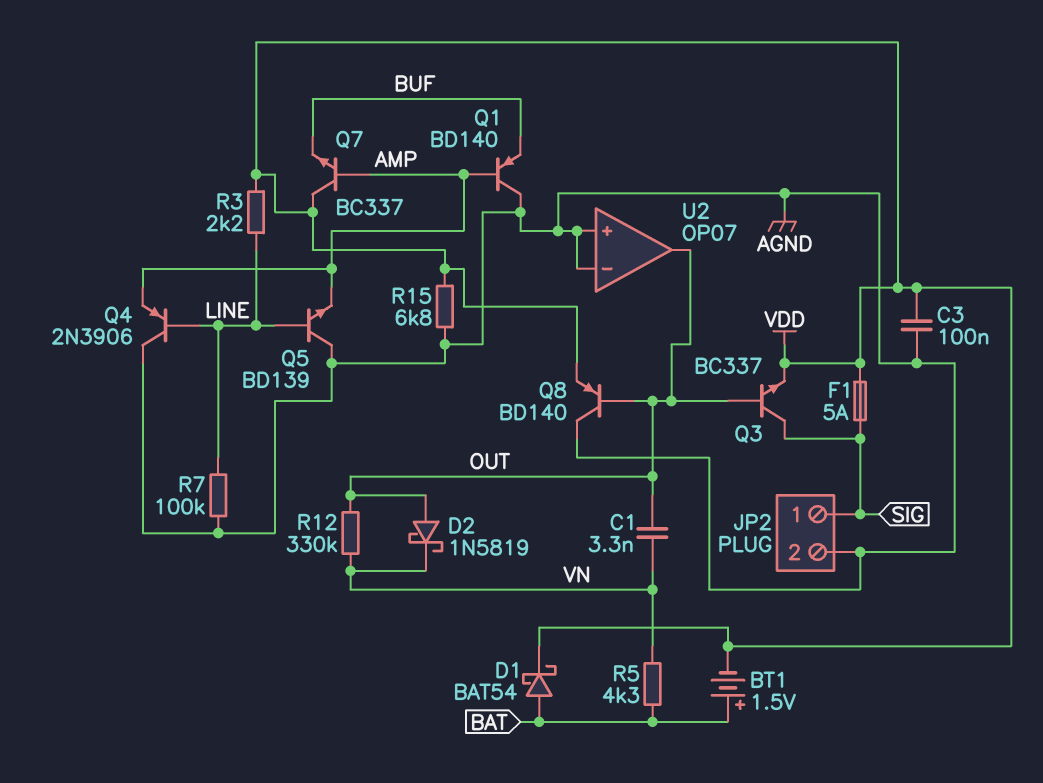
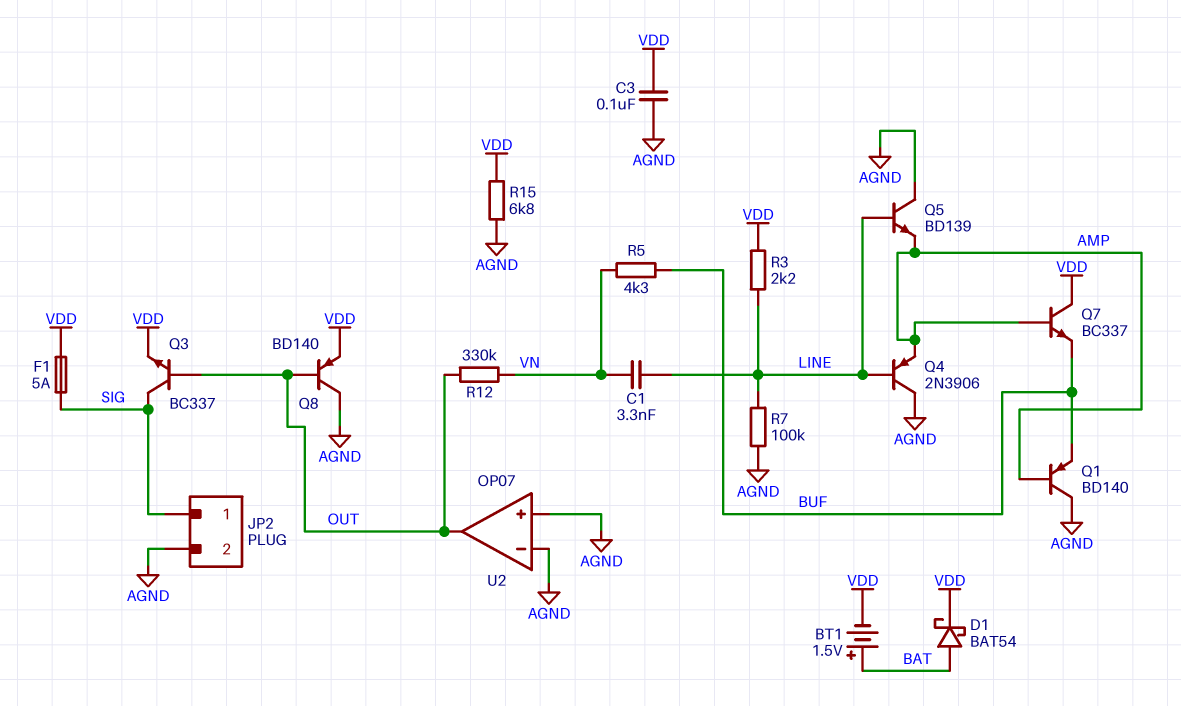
C1: 3.3nF (OUT, VN) -> 3.3nF (LINE, VN)
D2: schottky 1N5819 (A OUT, K VN) -> none
R5: 4.3k (BAT, VN) -> 4.3k (BUF, VN)

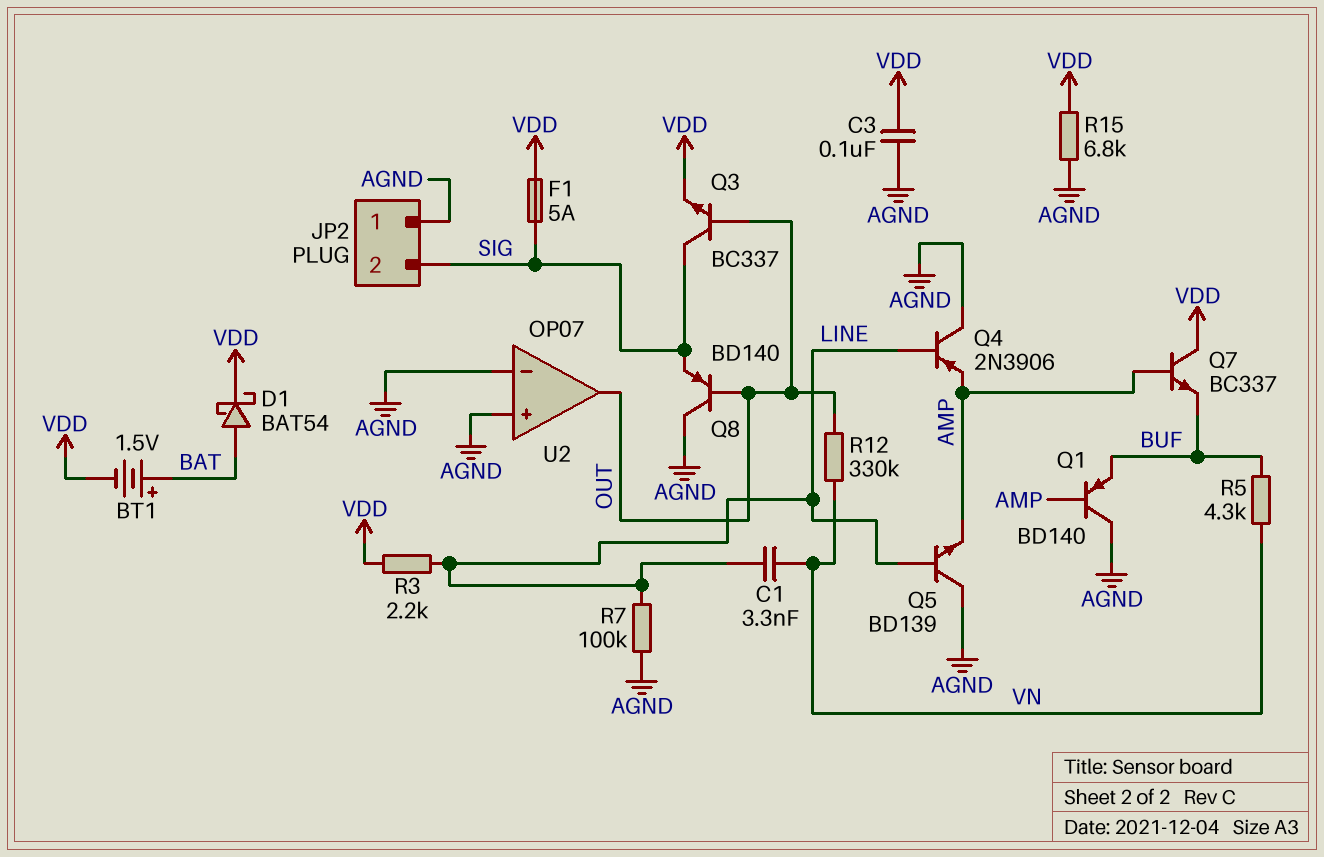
JP2 pin 1: SIG -> AGND
JP2 pin 2: AGND -> SIG
Q8: PNP BD140 (B OUT, C AGND, E VDD) -> PNP BD140 (B OUT, C AGND, E SIG)

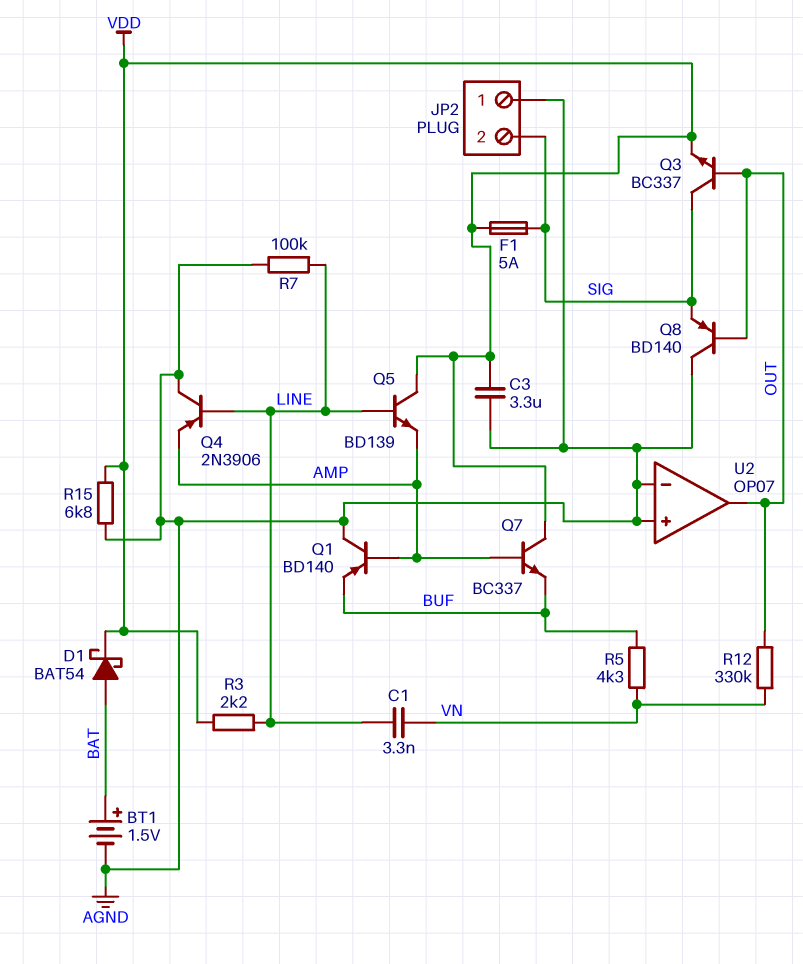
BT1: 1.5V (plus BAT, minus VDD) -> 1.5V (plus BAT, minus AGND)
C3: 100nF (AGND, VDD) -> 3.3uF (AGND, VDD)
Q5: NPN BD139 (B LINE, C AGND, E AMP) -> NPN BD139 (B LINE, C VDD, E AMP)

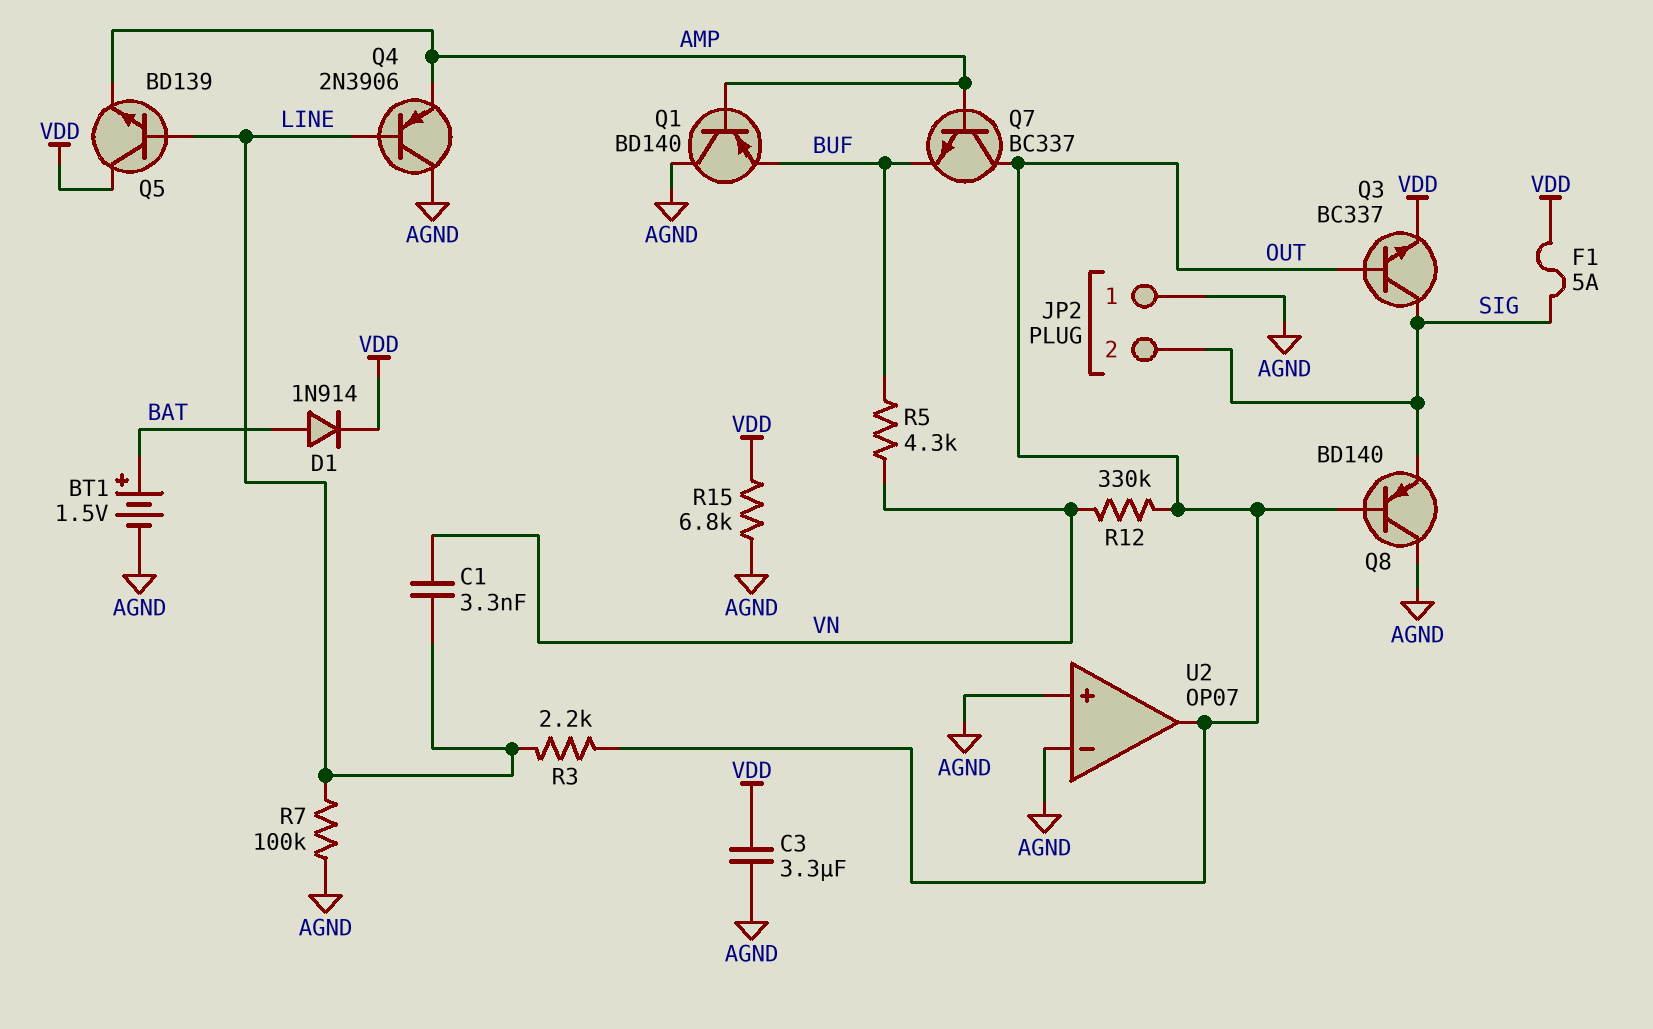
D1: schottky BAT54 (A BAT, K VDD) -> diode 1N914 (A BAT, K VDD)
Q7: NPN BC337 (B AMP, C VDD, E BUF) -> NPN BC337 (B AMP, C OUT, E BUF)
R3: 2.2k (LINE, VDD) -> 2.2k (LINE, OUT)

